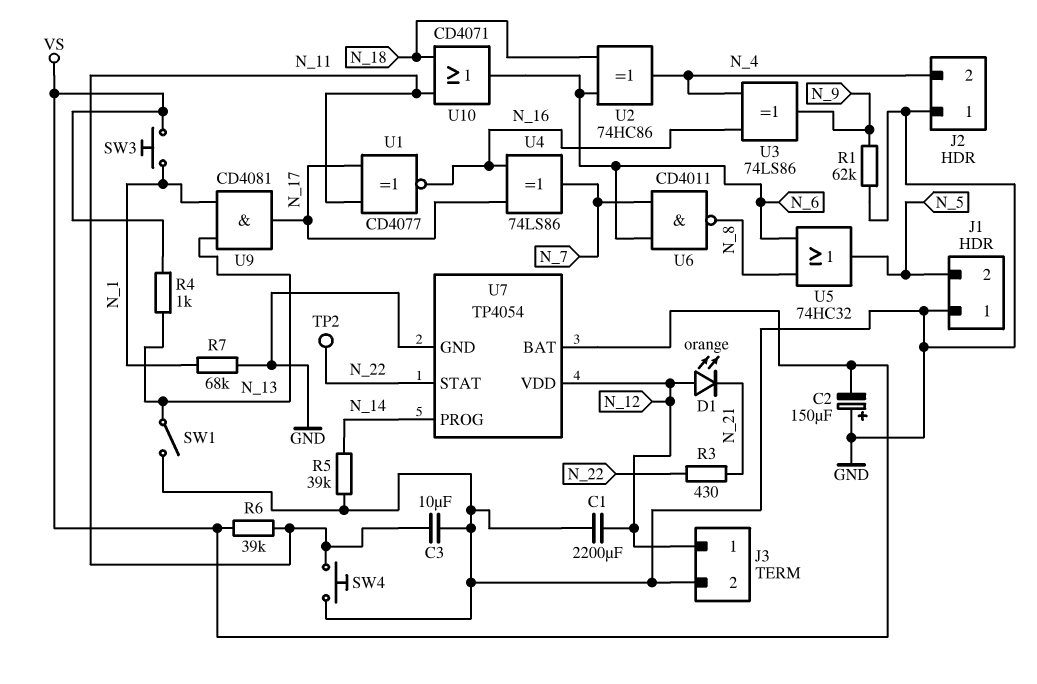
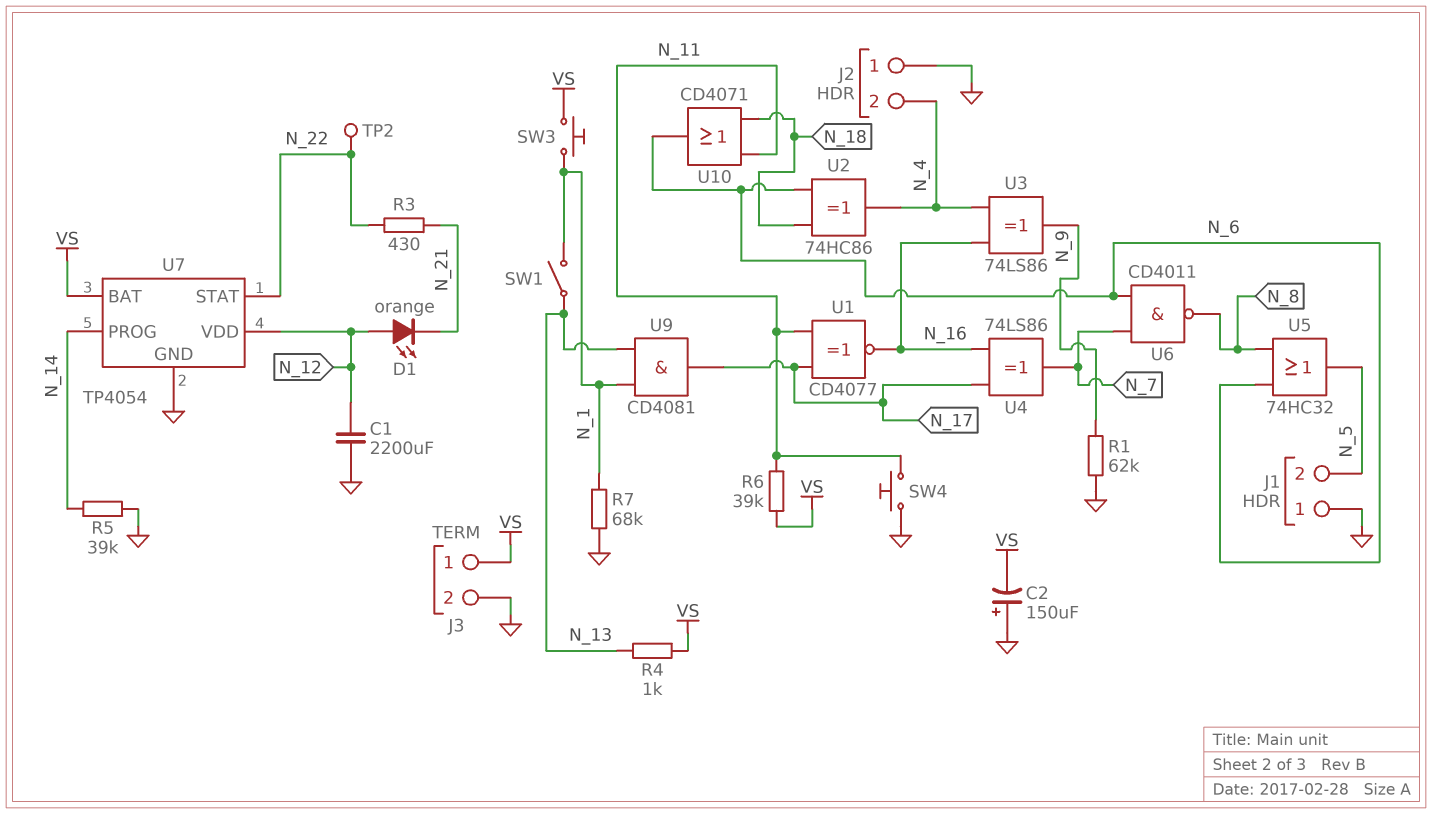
C3: 10uF (GND, N_11) -> none
J3 pin 1: N_12 -> VS
SW1: switch (GND, N_13) -> switch (N_1, N_13)

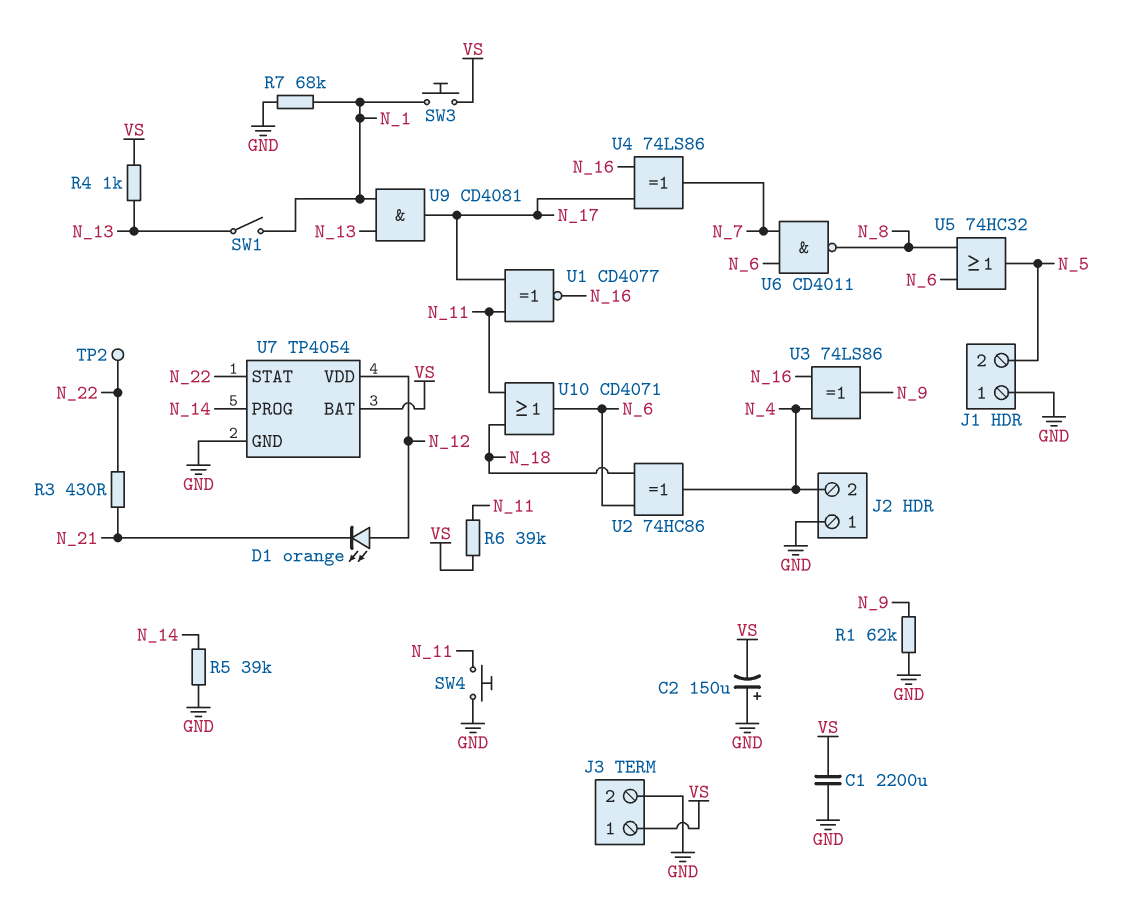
C1: 2200uF (GND, N_12) -> 2200uF (GND, VS)

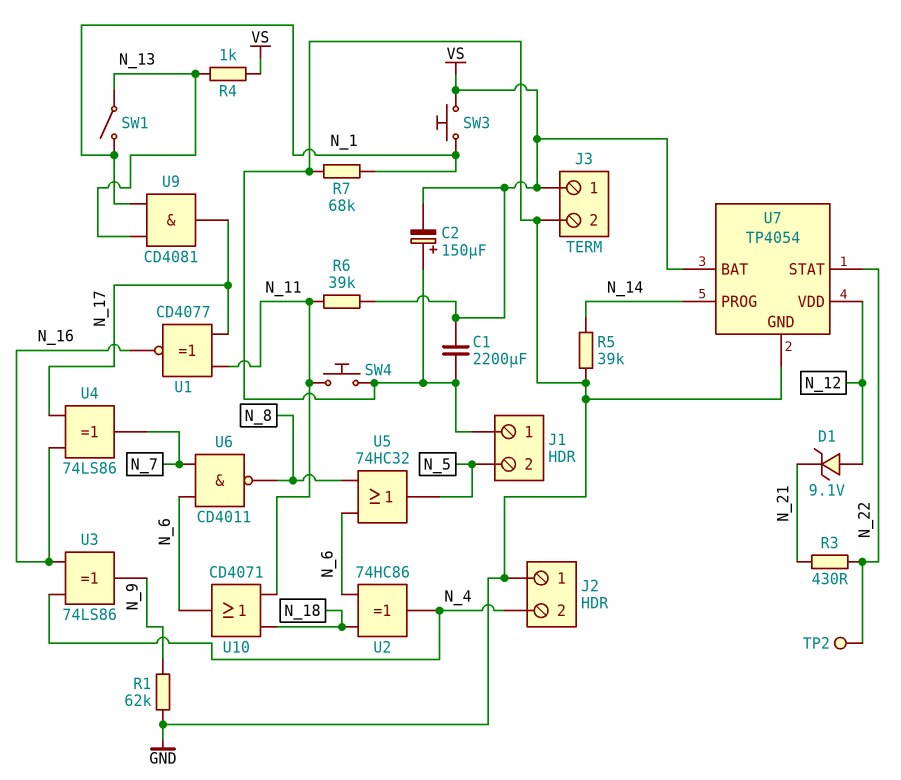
D1: LED orange (A N_12, K N_21) -> zener 9.1V (A N_12, K N_21)

